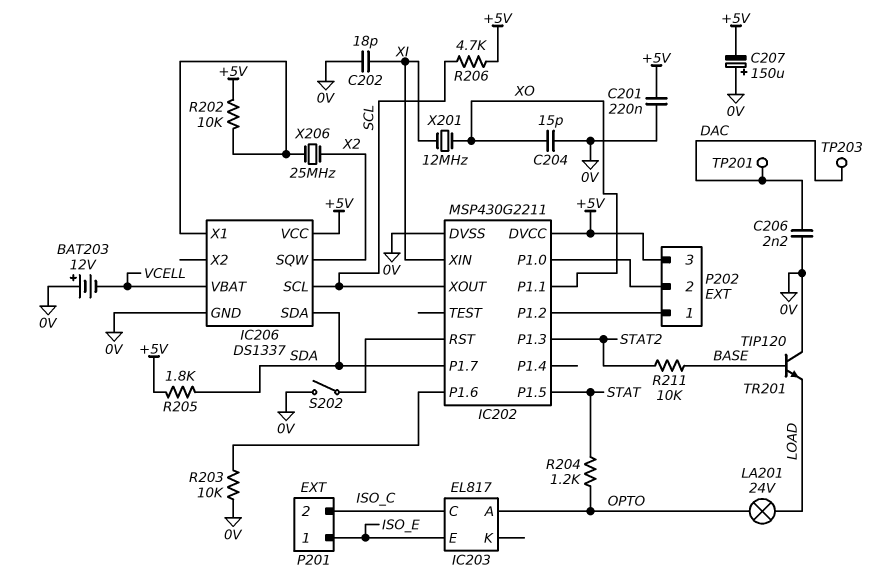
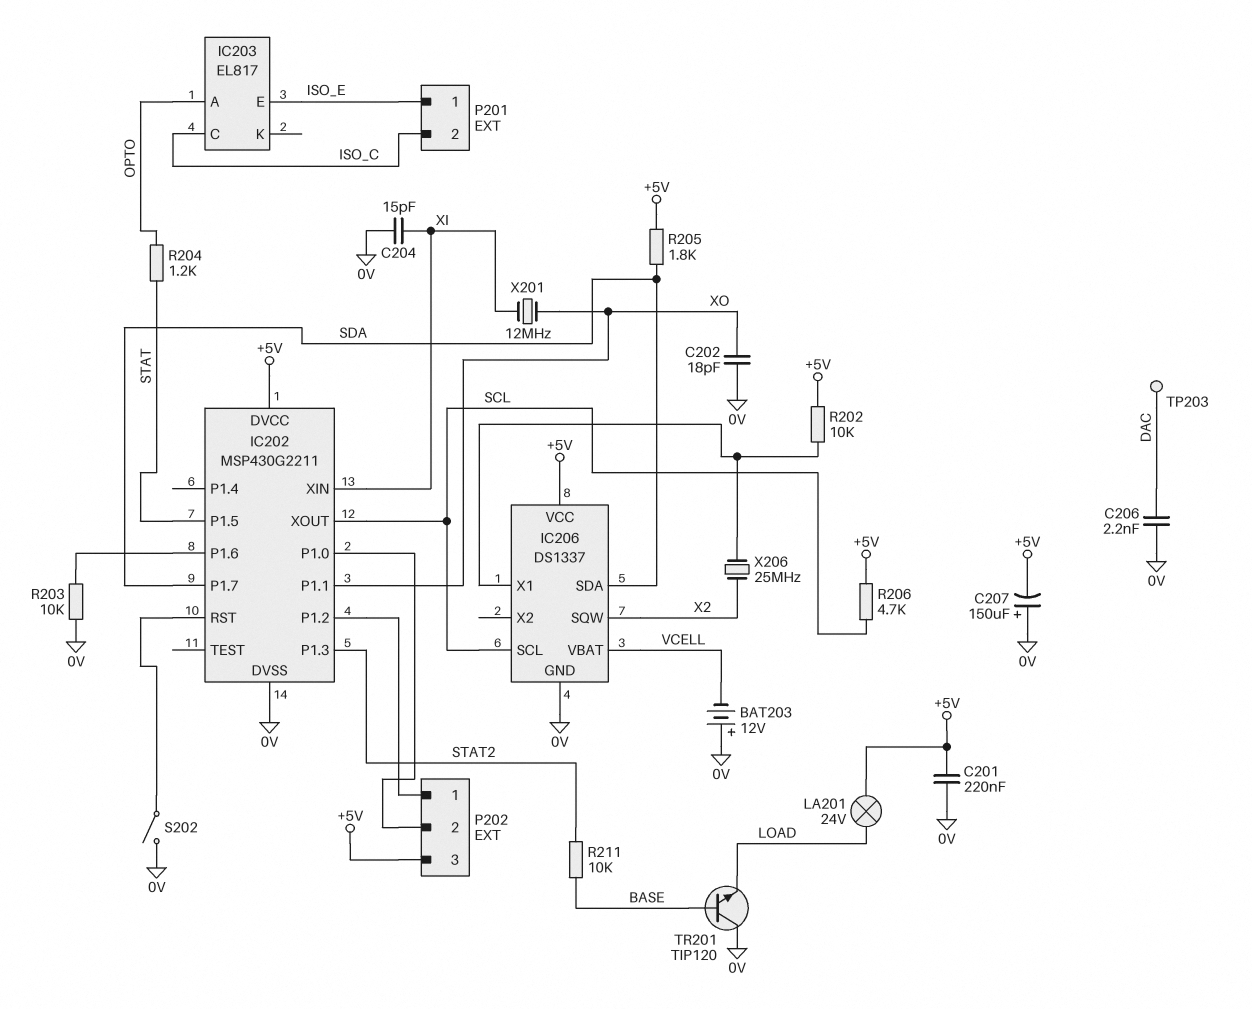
C202: 18pF (0V, XI) -> 18pF (0V, XO)
C204: 15pF (0V, XO) -> 15pF (0V, XI)
LA201: lamp 24V (LOAD, OPTO) -> lamp 24V (+5V, LOAD)
TP201: test point (DAC) -> none

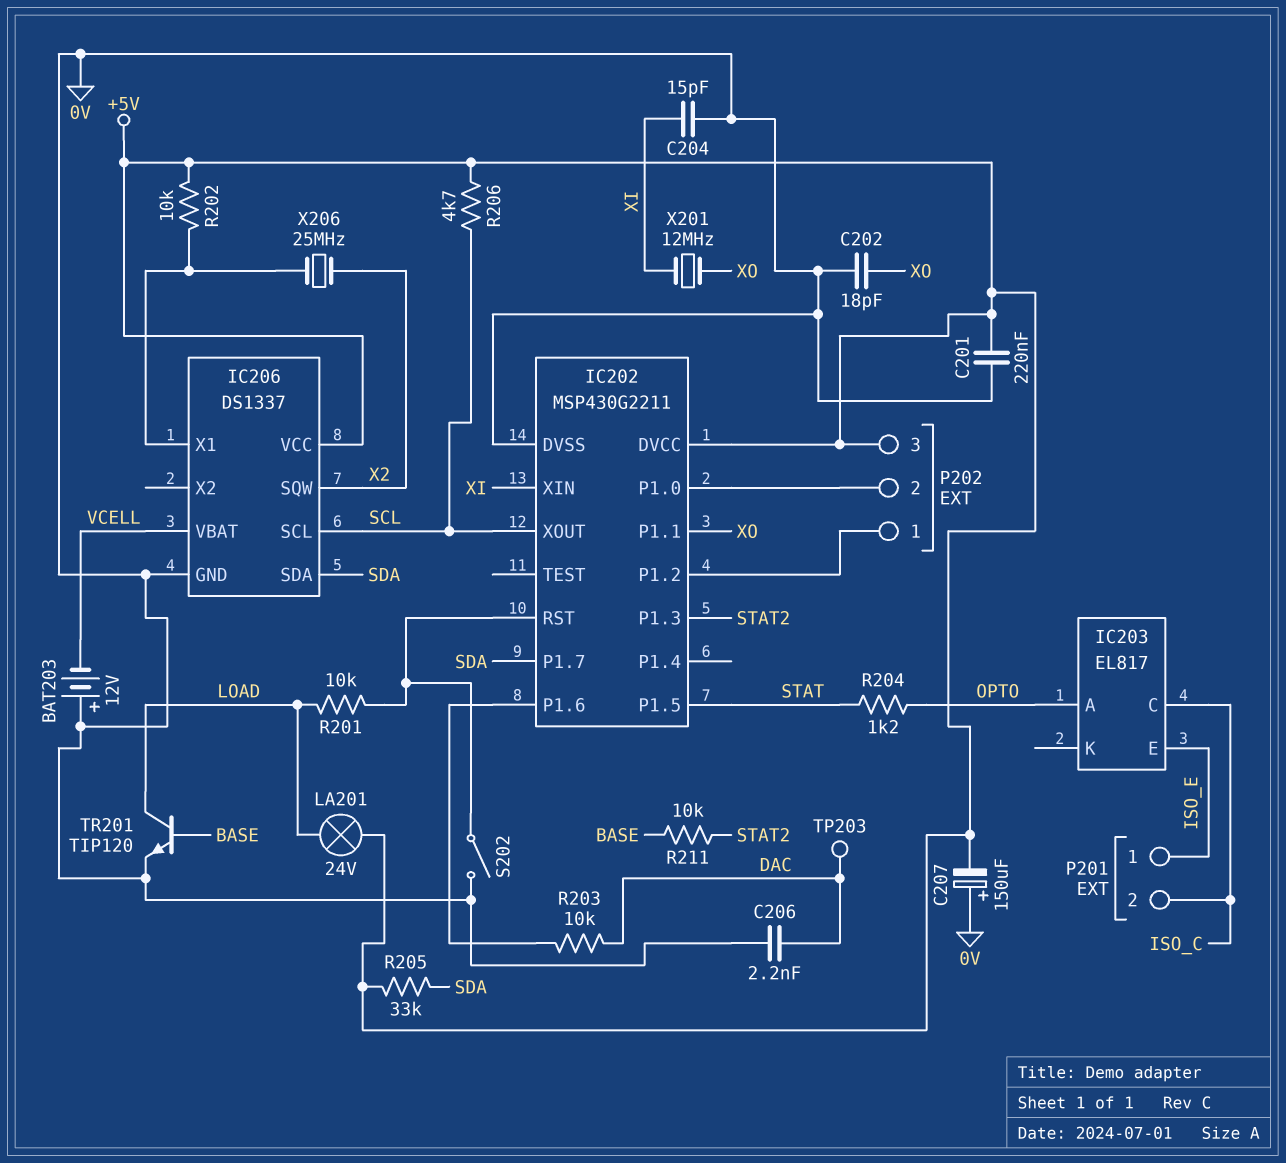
R201: none -> 10k (IC202/RST, LOAD)
R203: 10k (0V, IC202/P1.6) -> 10k (DAC, IC202/P1.6)
R205: 1.8k (+5V, SDA) -> 33k (+5V, SDA)
TR201: NPN TIP120 (B BASE, C 0V, E LOAD) -> NPN TIP120 (B BASE, C LOAD, E 0V)

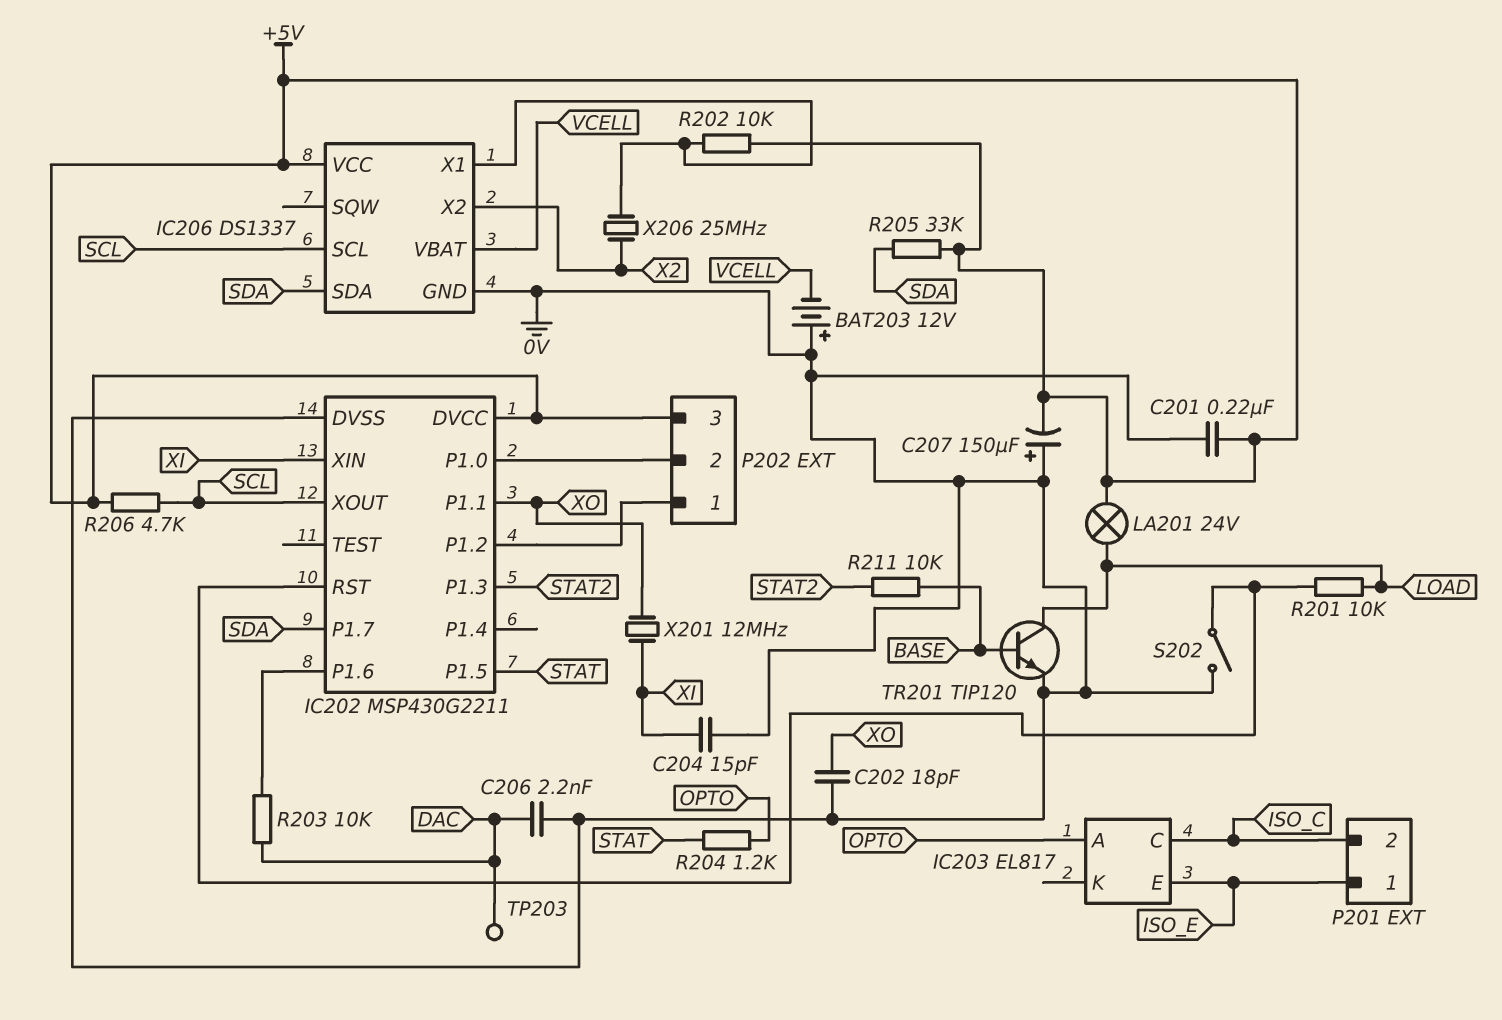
IC206 pin SQW: X2 -> none
IC206 pin X2: none -> X2

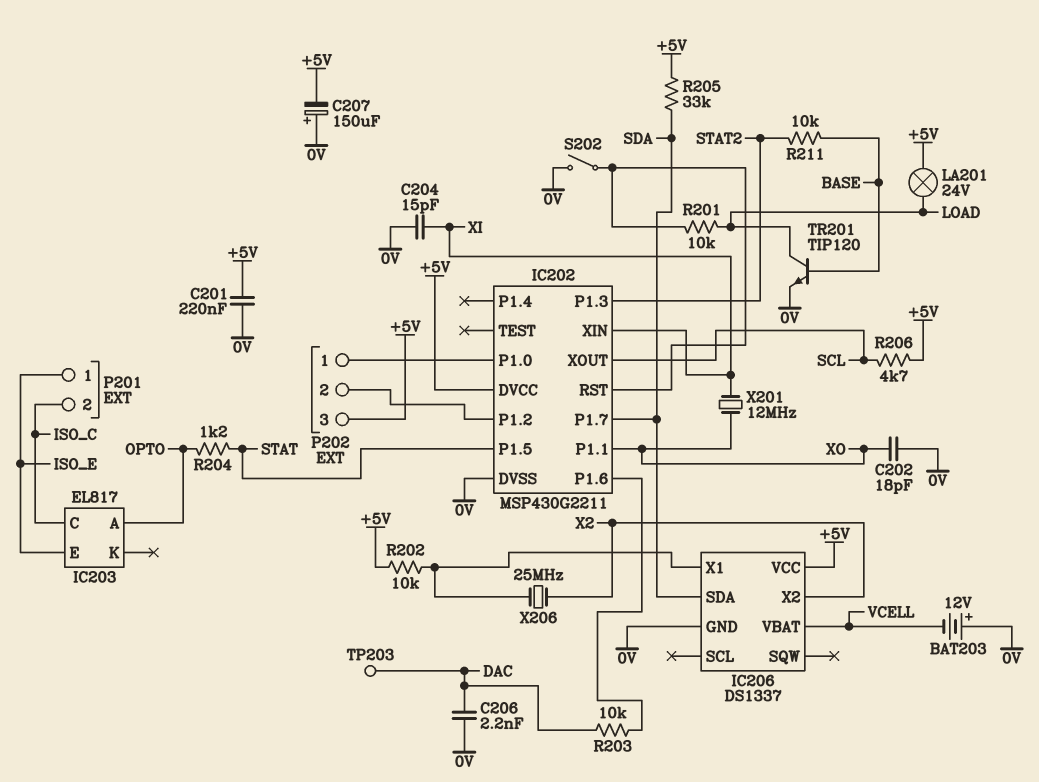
IC206 pin SCL: SCL -> none
P202 pin 1: IC202/P1.2 -> IC202/P1.0
P202 pin 2: IC202/P1.0 -> IC202/P1.2

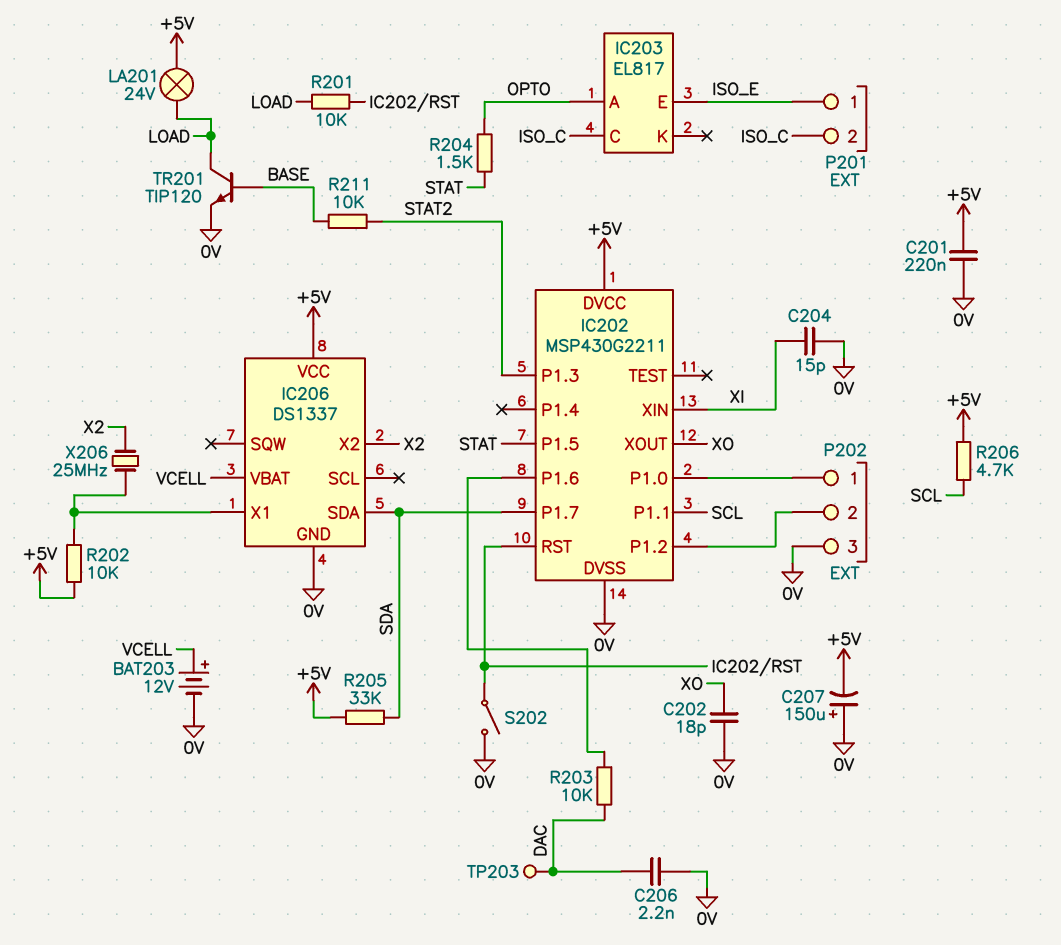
BAT203: 12V (plus 0V, minus VCELL) -> 12V (plus VCELL, minus 0V)
IC202 pin P1.1: XO -> SCL
IC202 pin XOUT: SCL -> XO
P202 pin 3: +5V -> 0V
R204: 1.2k (OPTO, STAT) -> 1.5k (OPTO, STAT)
X201: 12MHz (XI, XO) -> none

